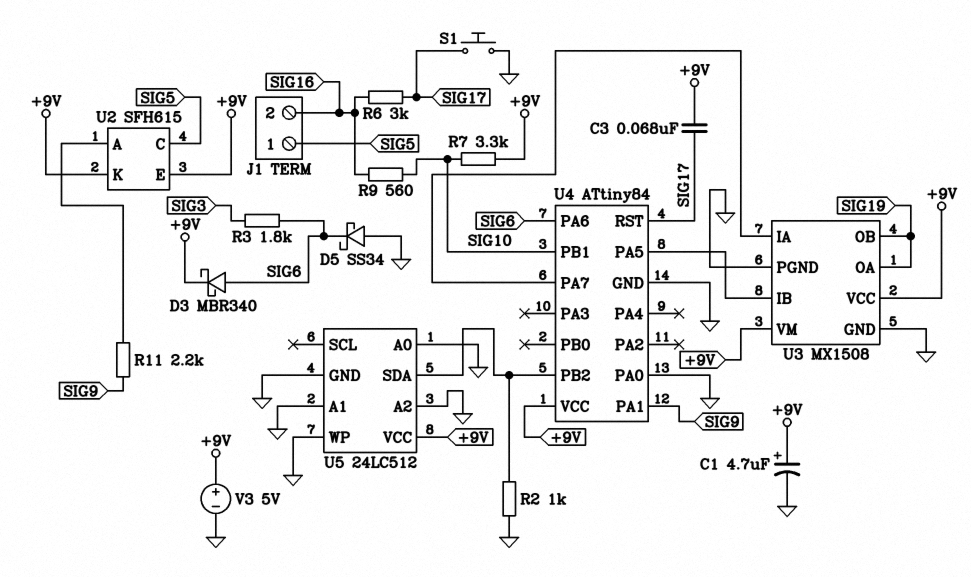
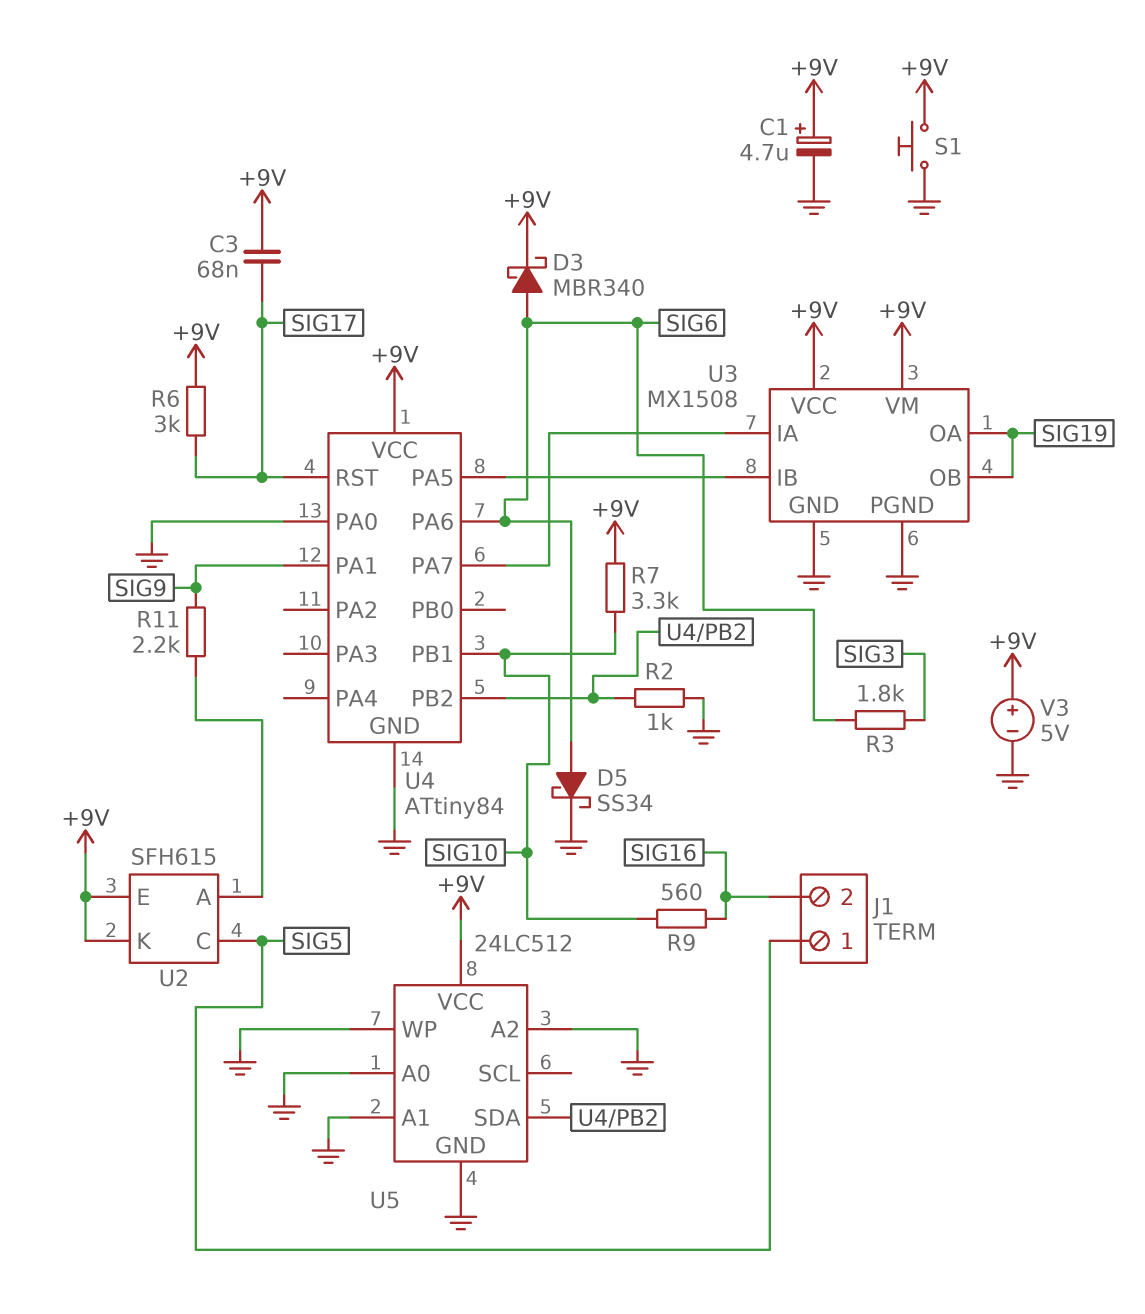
D5: schottky SS34 (A GND, K SIG6) -> schottky SS34 (A SIG6, K GND)
R6: 3k (SIG16, SIG17) -> 3k (+9V, SIG17)
S1: button (GND, SIG17) -> button (+9V, GND)

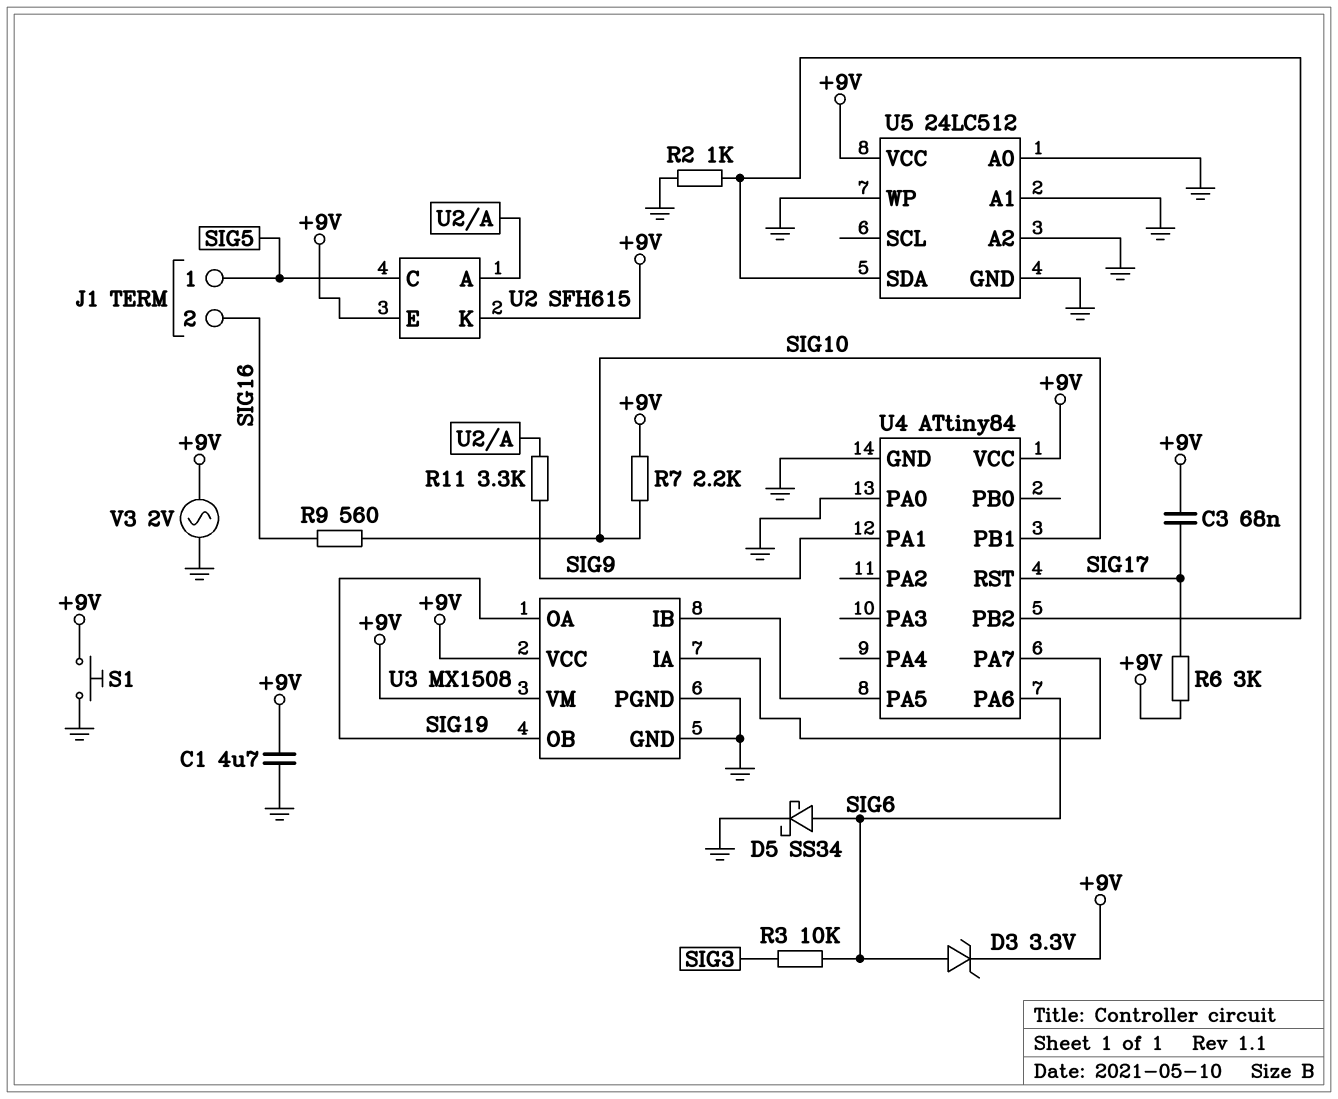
C1: 4.7uF (plus +9V, minus GND) -> 4.7uF (+9V, GND)
D3: schottky MBR340 (A SIG6, K +9V) -> zener 3.3V (A SIG6, K +9V)
R3: 1.8k (SIG3, SIG6) -> 10k (SIG3, SIG6)
R7: 3.3k (+9V, SIG10) -> 2.2k (+9V, SIG10)
R11: 2.2k (SIG9, U2/A) -> 3.3k (SIG9, U2/A)
V3: 5V (plus +9V, minus GND) -> AC 2V (+9V, GND)

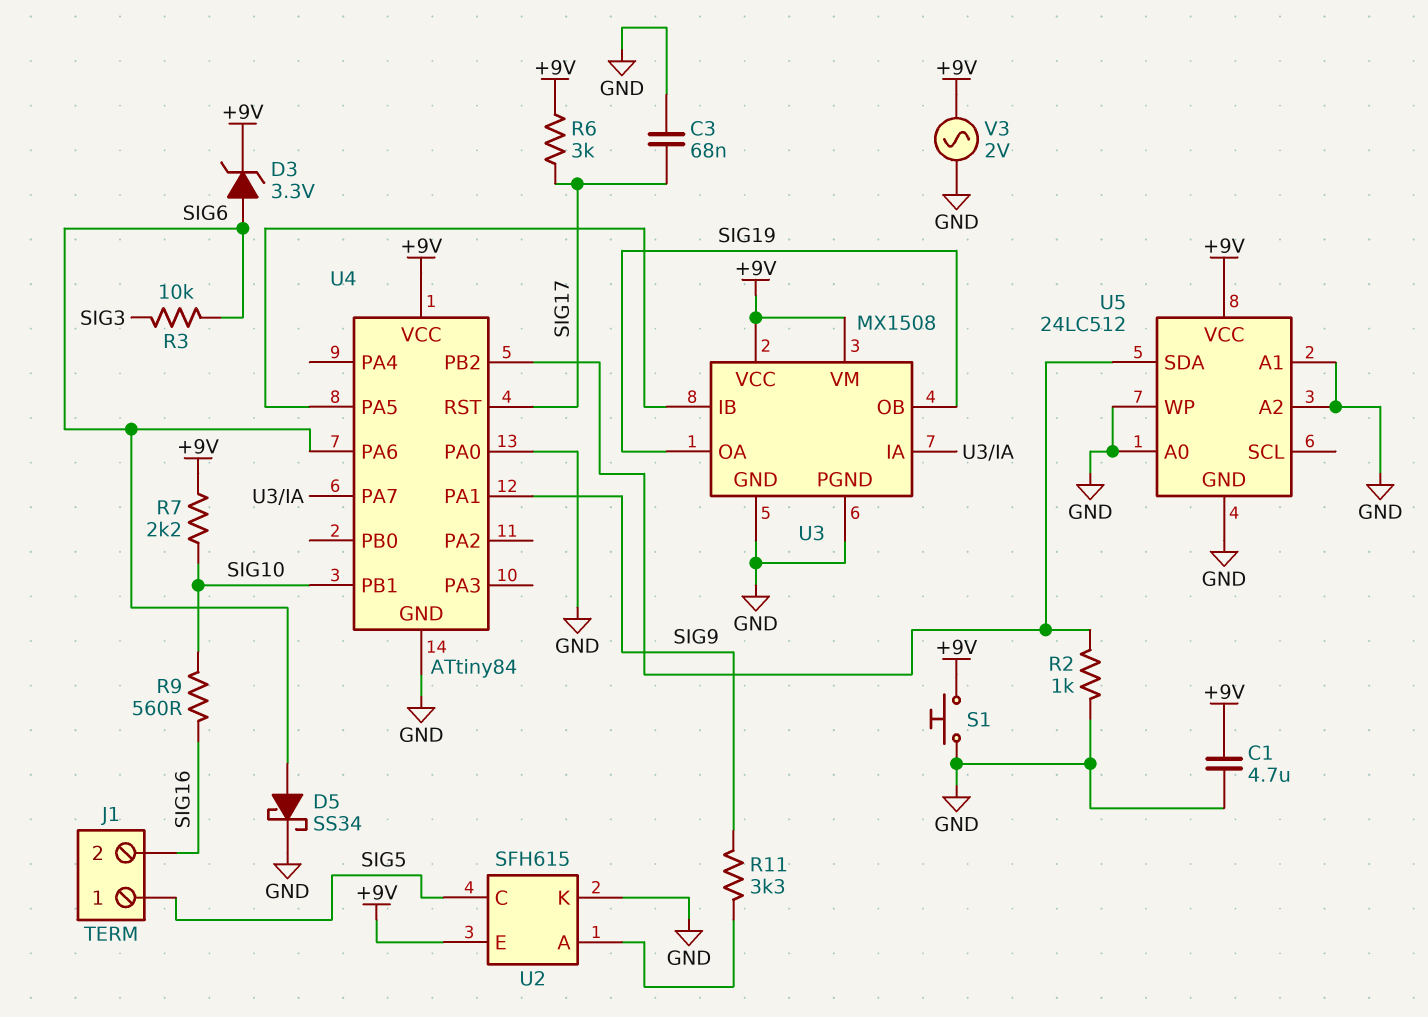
C3: 68nF (+9V, SIG17) -> 68nF (GND, SIG17)
U2 pin K: +9V -> GND

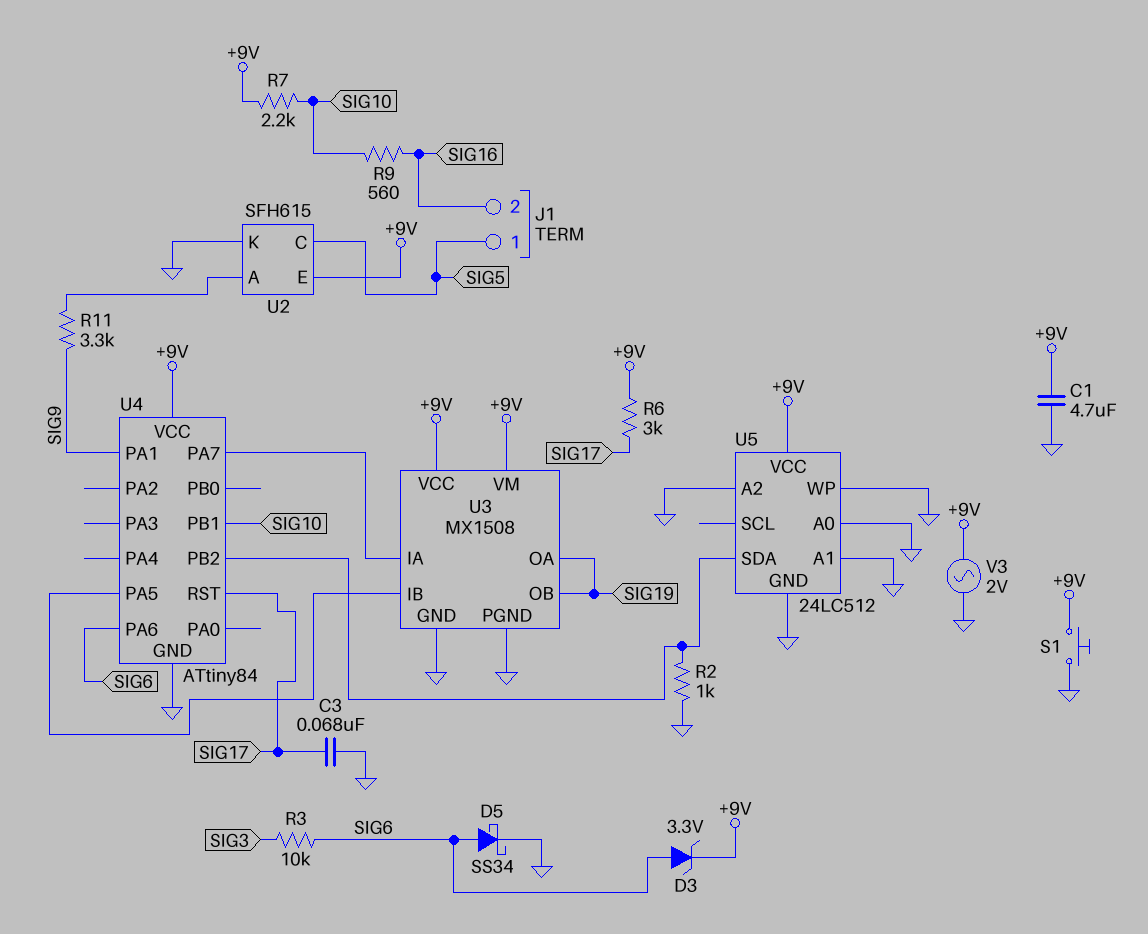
U4 pin PA0: GND -> none

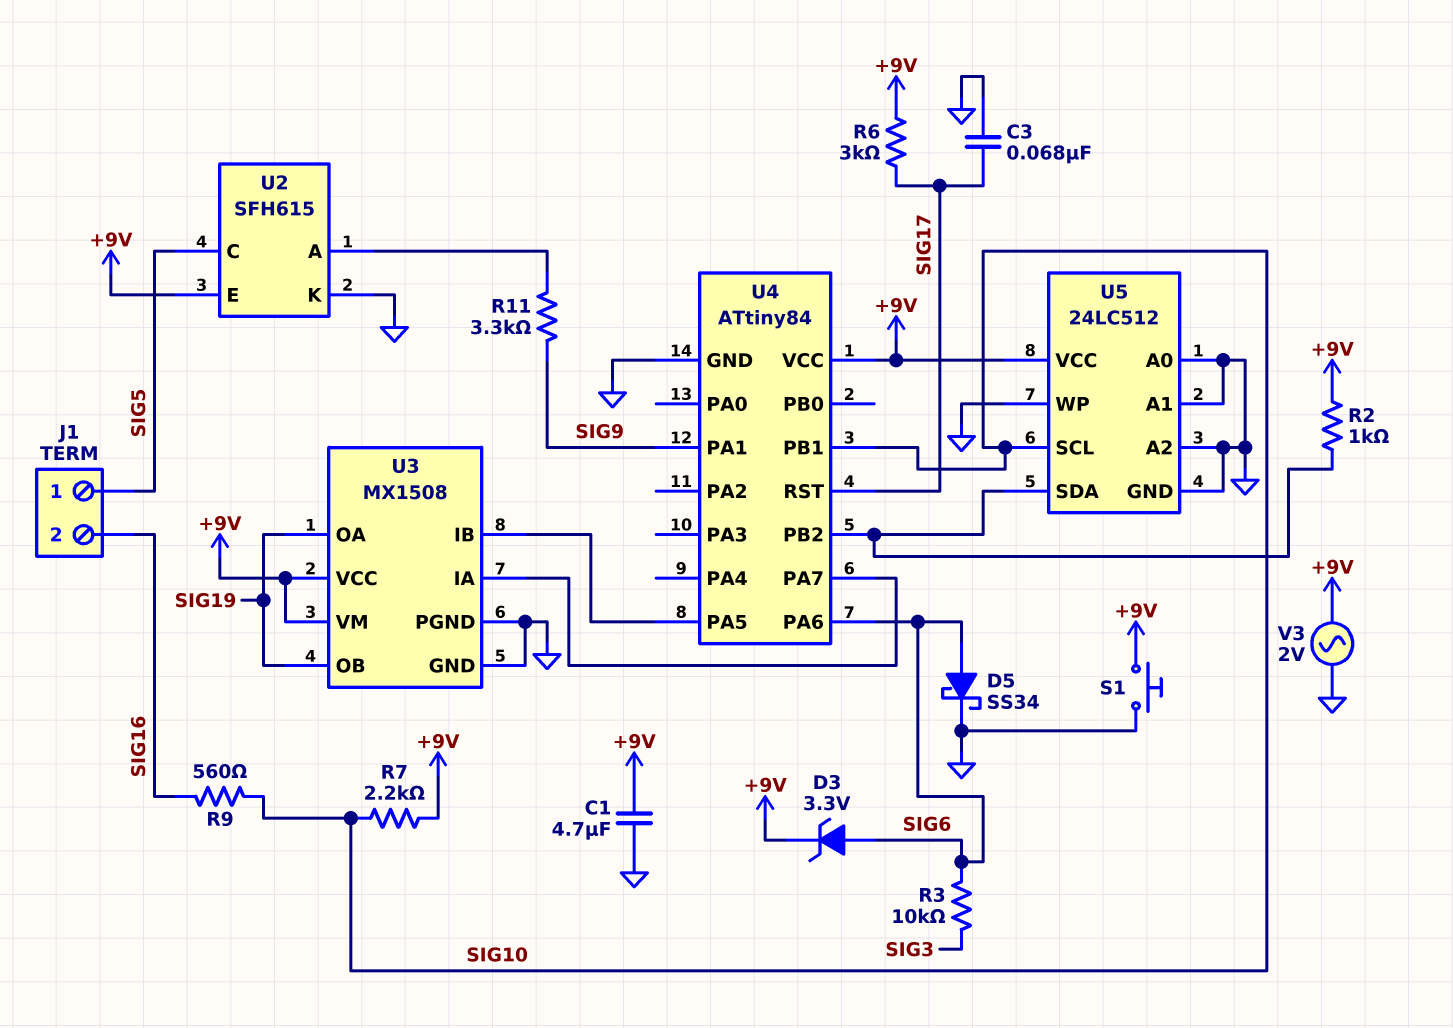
R2: 1k (GND, U4/PB2) -> 1k (+9V, U4/PB2)
U5 pin SCL: none -> SIG10

